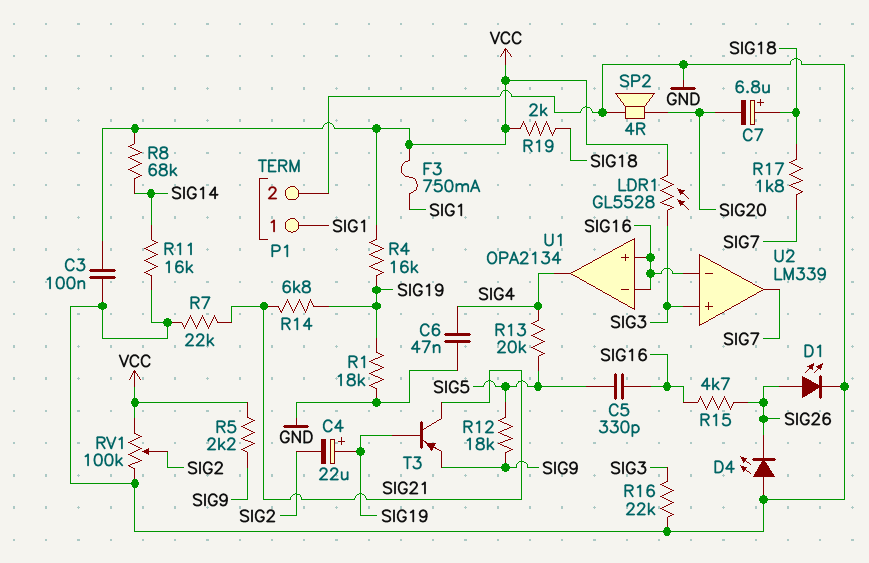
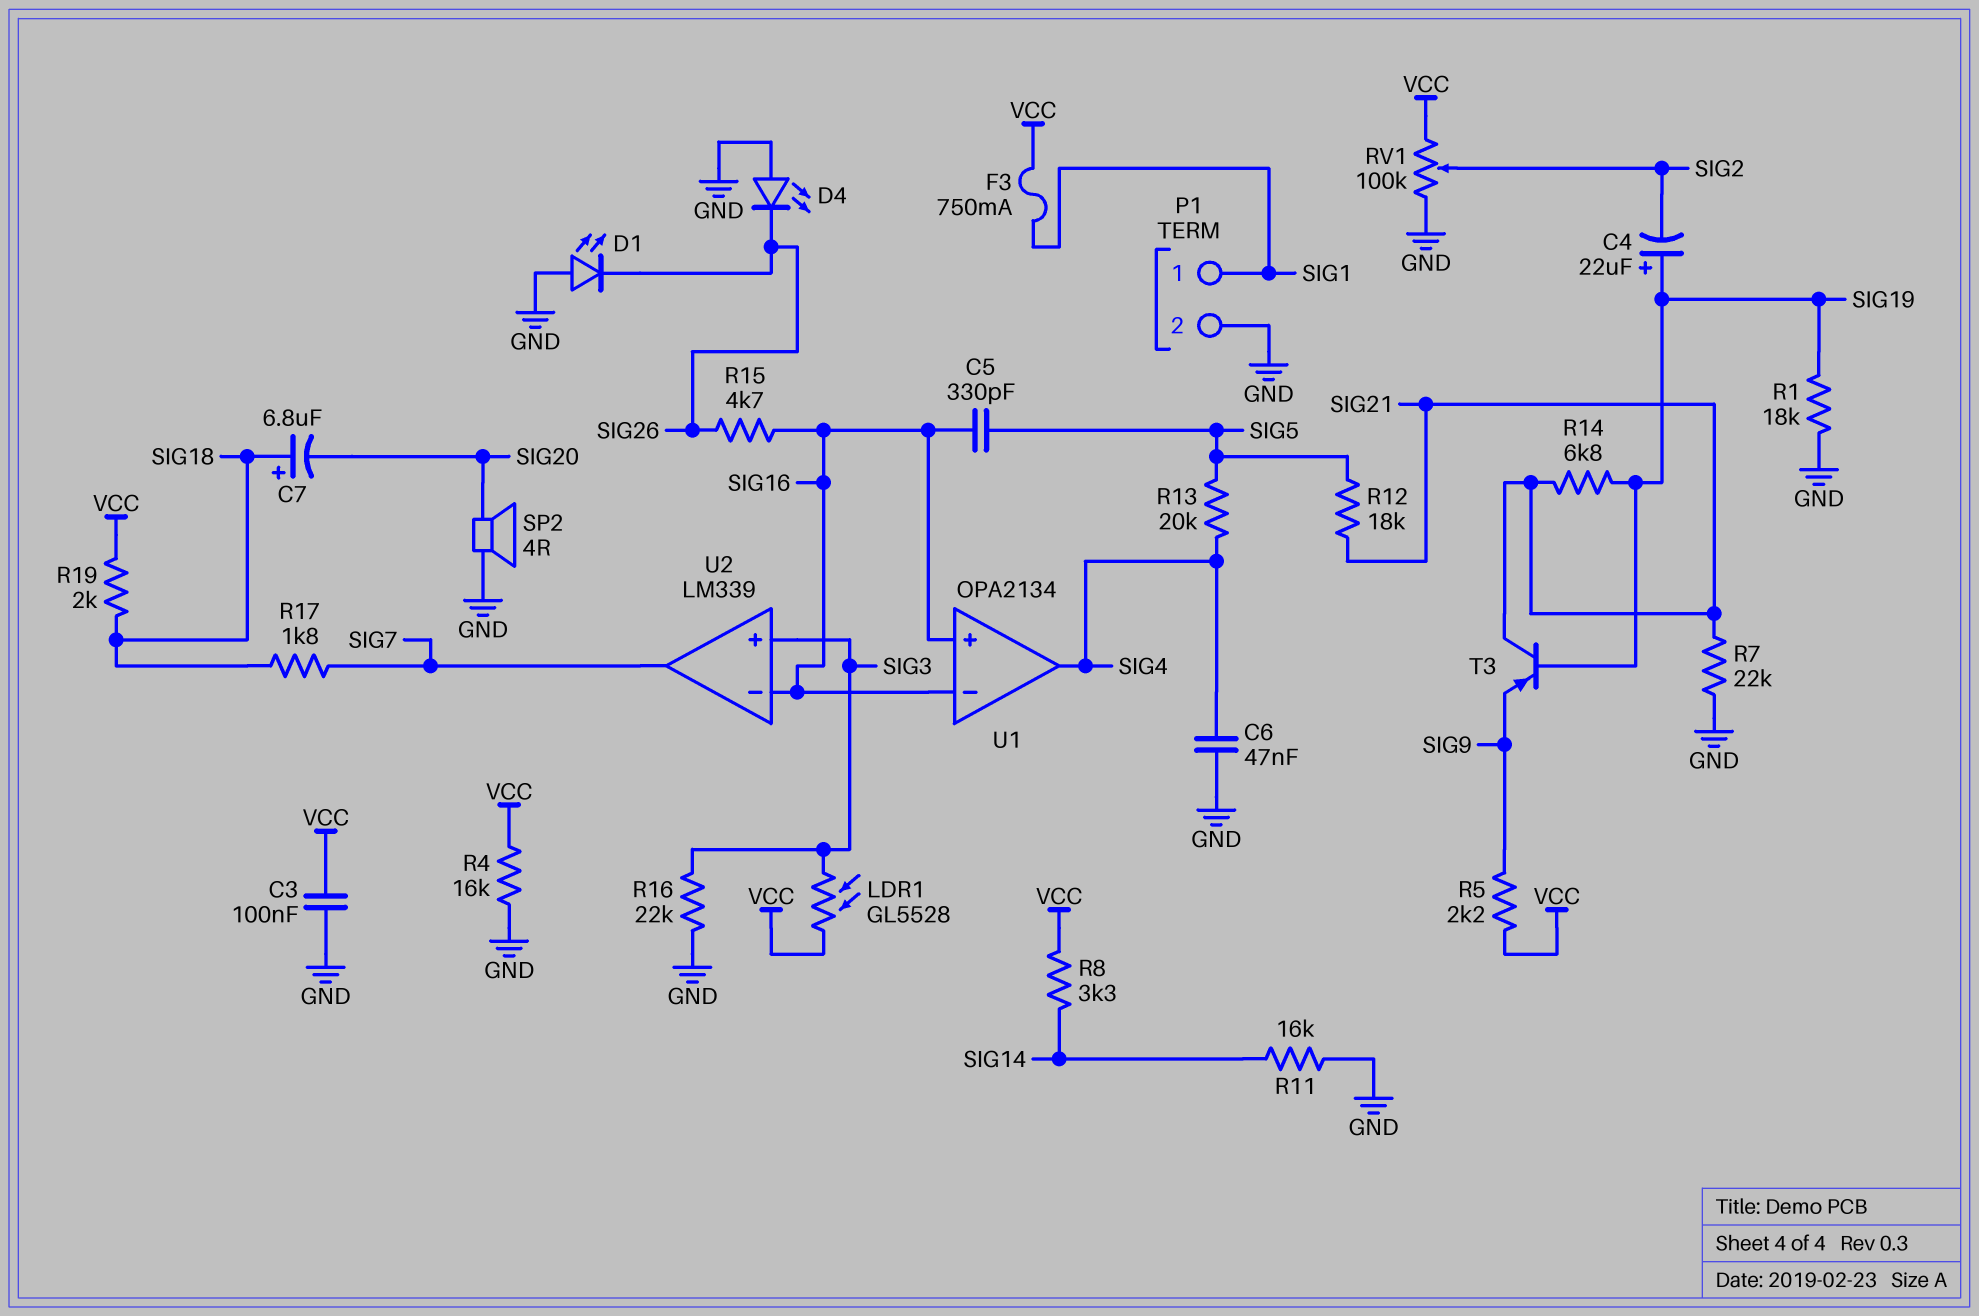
D1: LED (A SIG26, K GND) -> LED (A GND, K SIG26)
R4: 16k (SIG19, VCC) -> 16k (GND, VCC)
R8: 68k (SIG14, VCC) -> 3.3k (SIG14, VCC)
R12: 18k (SIG5, SIG9) -> 18k (SIG5, SIG21)

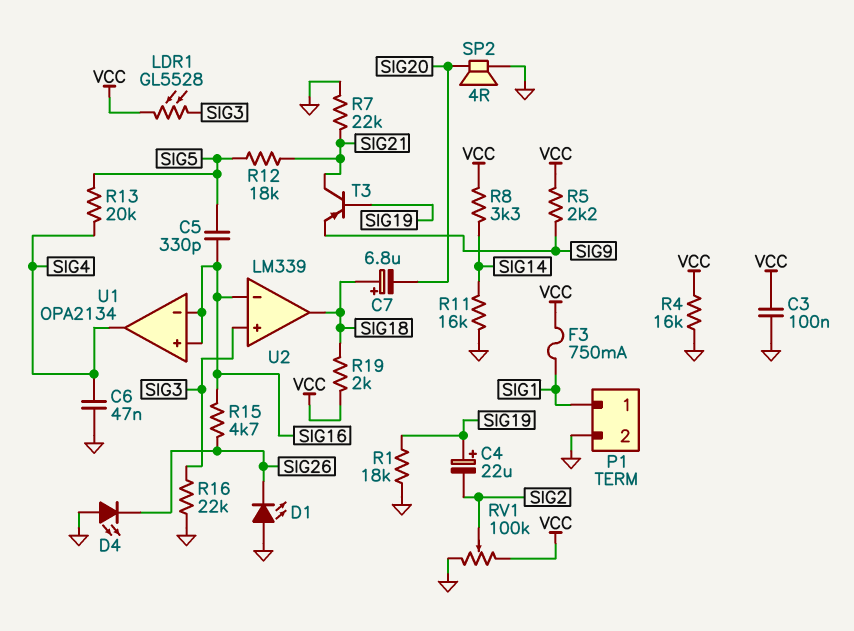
R14: 6.8k (SIG19, SIG21) -> none
R17: 1.8k (SIG7, SIG18) -> none
U2 pin out: SIG7 -> SIG18

